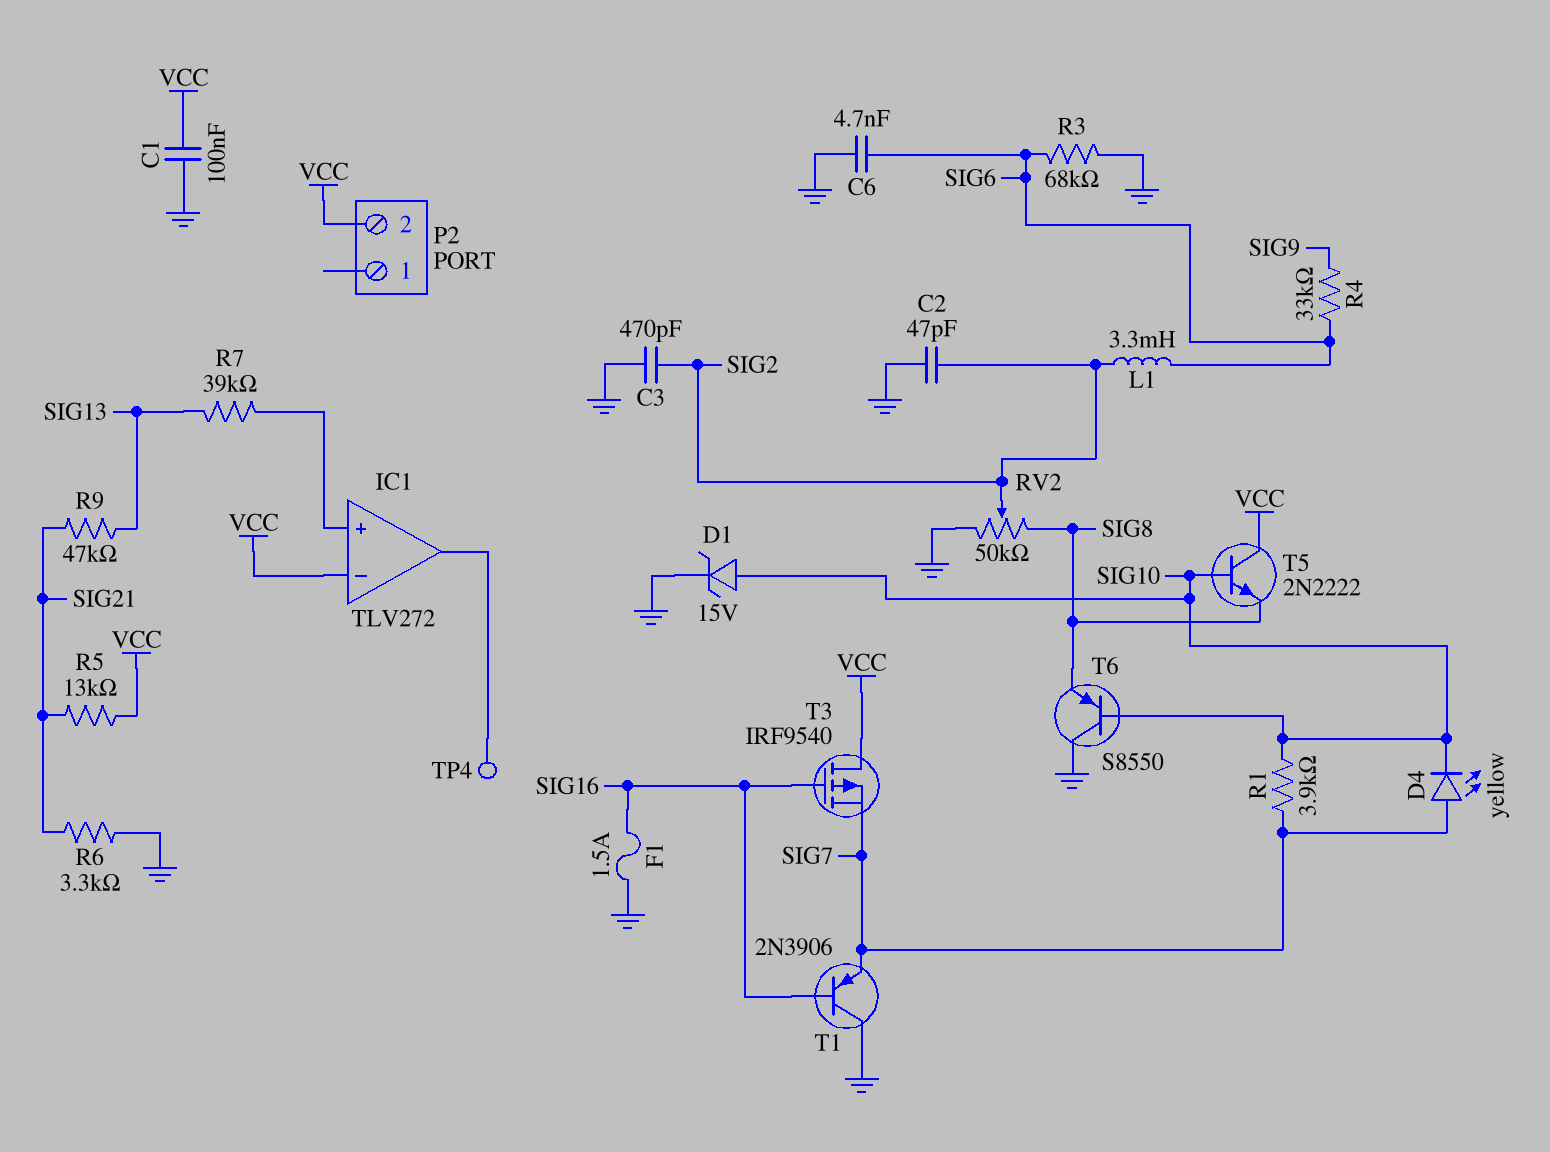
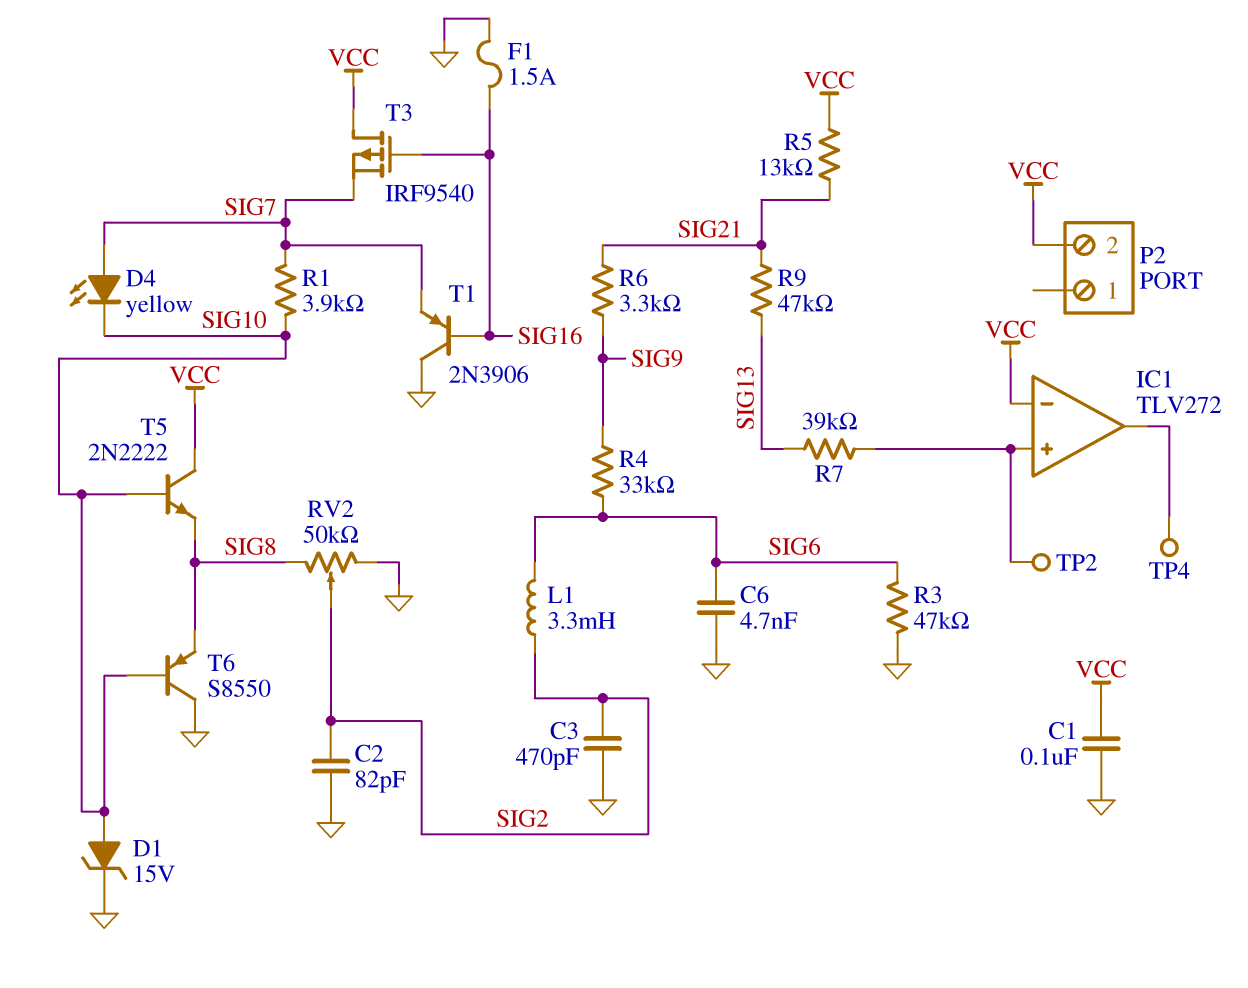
C2: 47pF (GND, SIG2) -> 82pF (GND, SIG2)
R3: 68k (GND, SIG6) -> 47k (GND, SIG6)
R6: 3.3k (GND, SIG21) -> 3.3k (SIG9, SIG21)
TP2: none -> test point (IC1/in+)

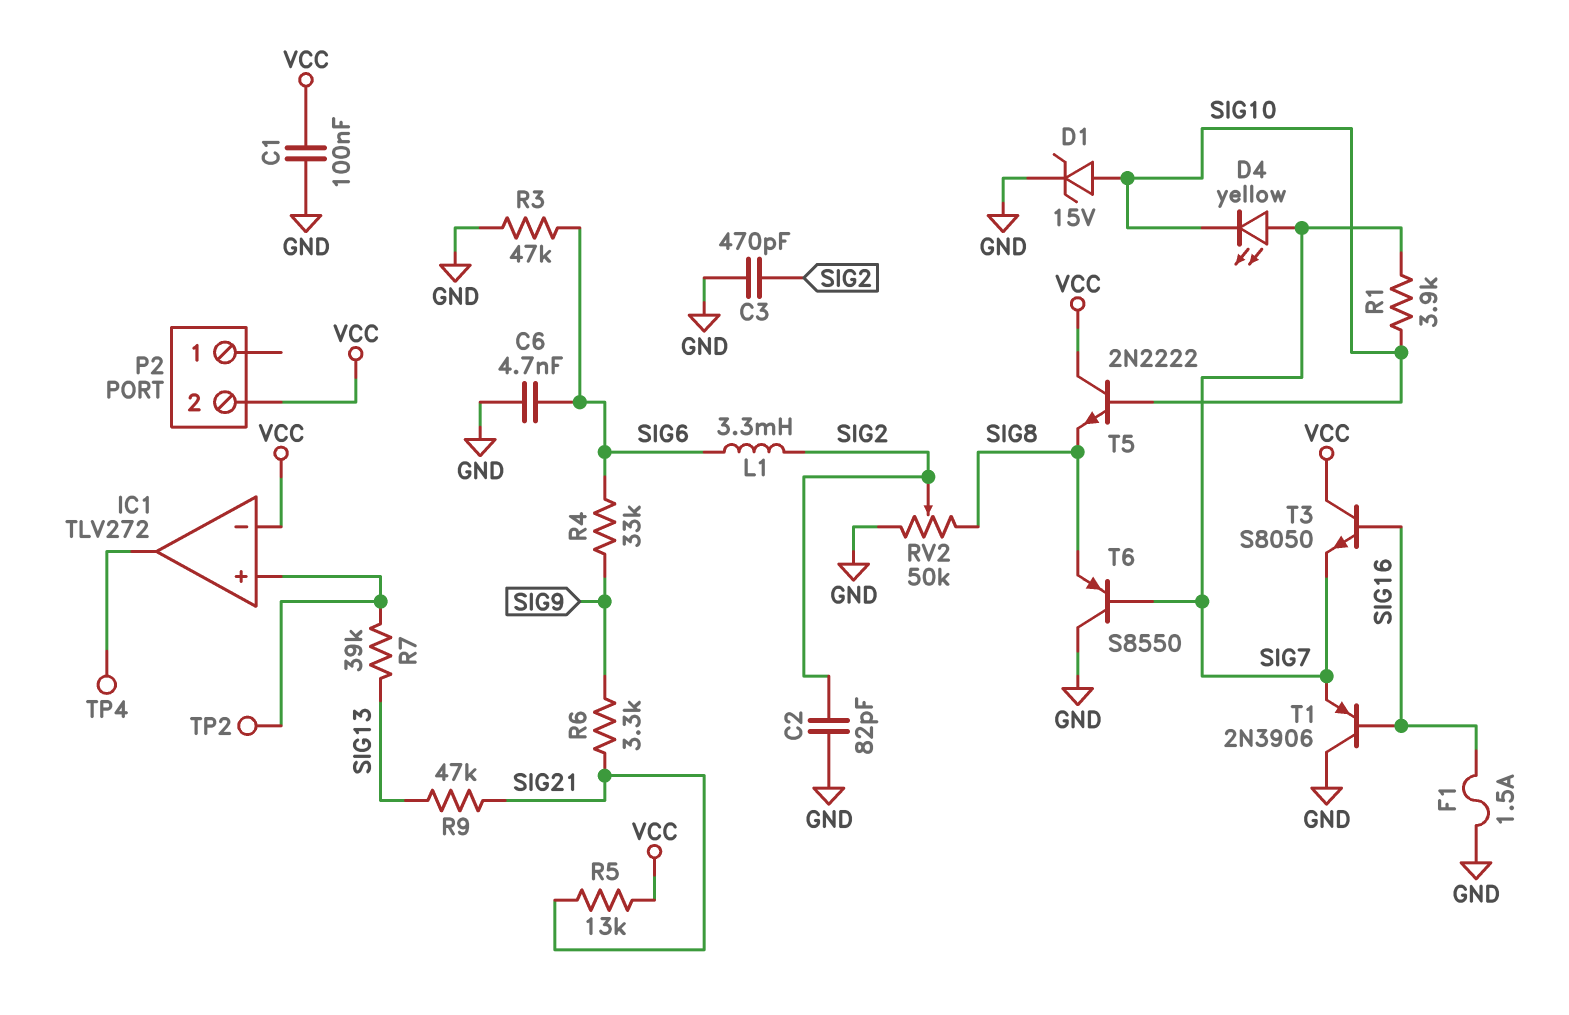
T3: PMOS IRF9540 (G SIG16, D VCC, S SIG7) -> NPN S8050 (B SIG16, C VCC, E SIG7)
T6: PNP S8550 (B SIG10, C GND, E SIG8) -> PNP S8550 (B SIG7, C GND, E SIG8)

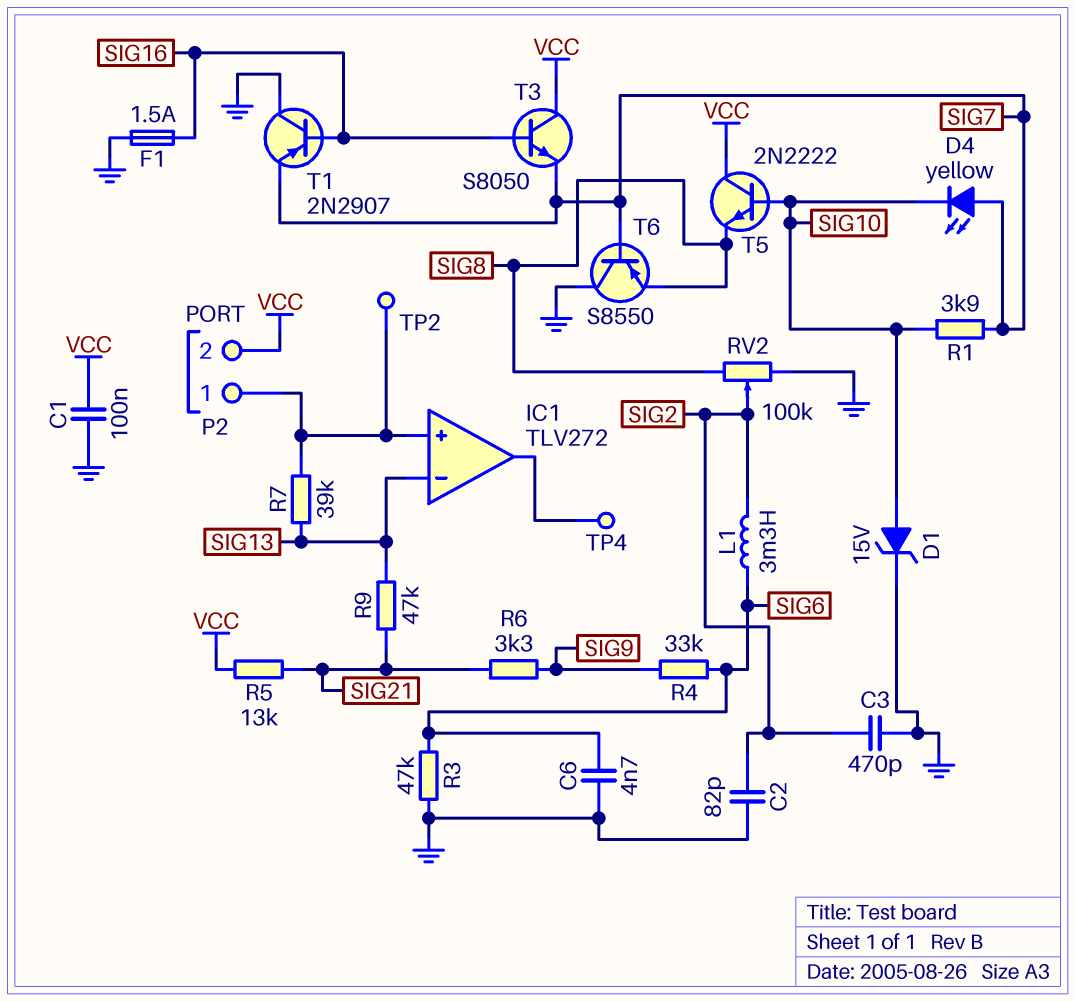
IC1 pin in-: VCC -> SIG13
P2 pin 1: none -> IC1/in+
RV2: 50k (GND, SIG8, wiper SIG2) -> 100k (GND, SIG8, wiper SIG2)
T1: PNP 2N3906 (B SIG16, C GND, E SIG7) -> PNP 2N2907 (B SIG16, C GND, E SIG7)

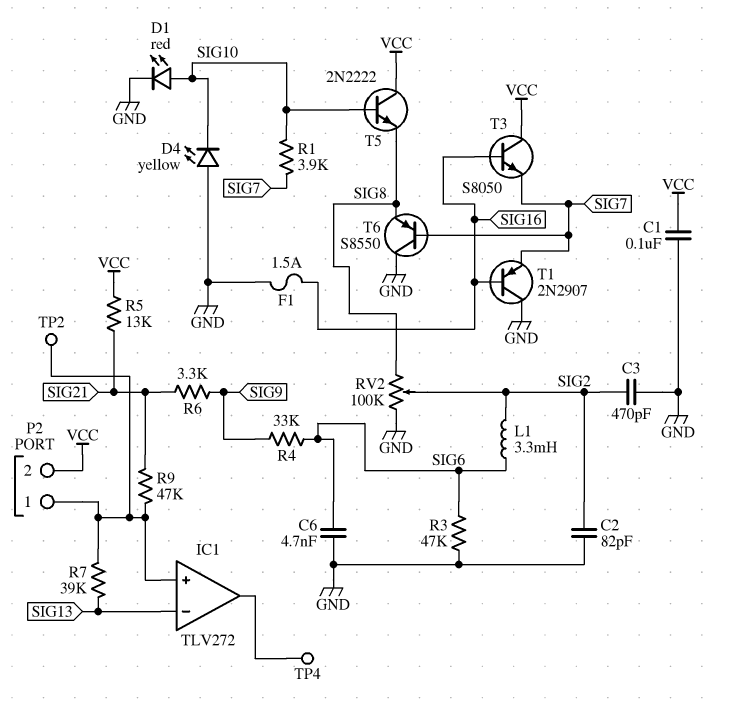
D1: zener 15V (A SIG10, K GND) -> LED red (A SIG10, K GND)
D4: LED yellow (A SIG7, K SIG10) -> LED yellow (A GND, K SIG10)
R9: 47k (SIG13, SIG21) -> 47k (IC1/in+, SIG21)

